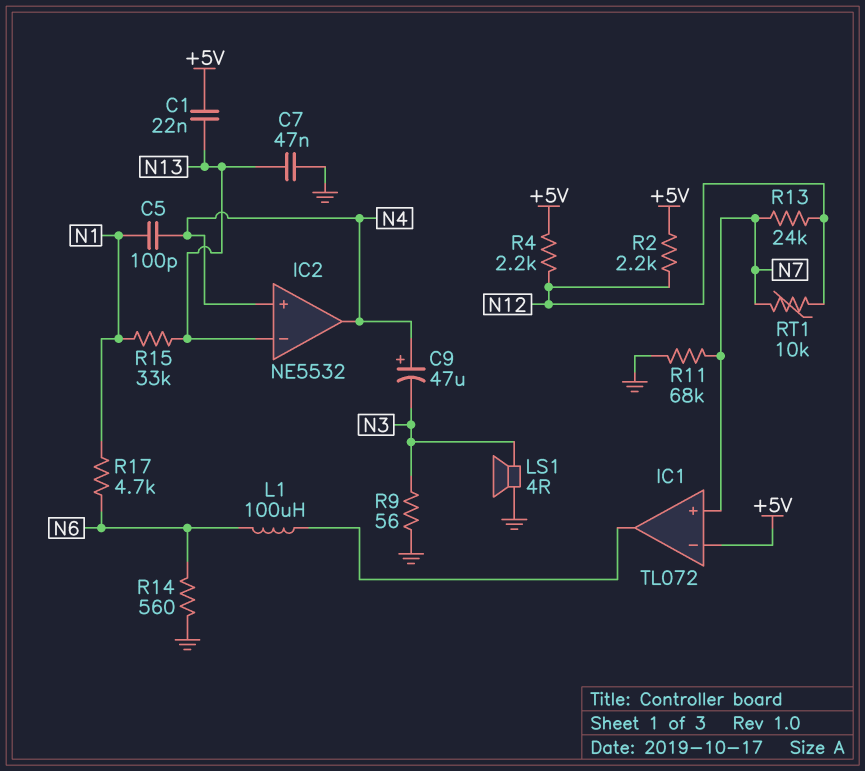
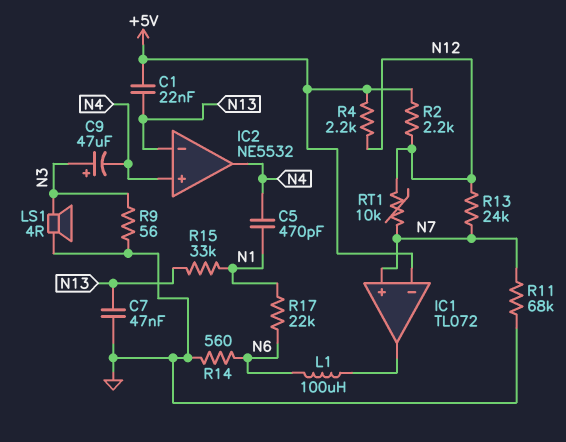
C5: 100pF (N1, N4) -> 470pF (N1, N4)
C9: 47uF (plus N4, minus N3) -> 47uF (plus N3, minus N4)
R17: 4.7k (N1, N6) -> 22k (N1, N6)

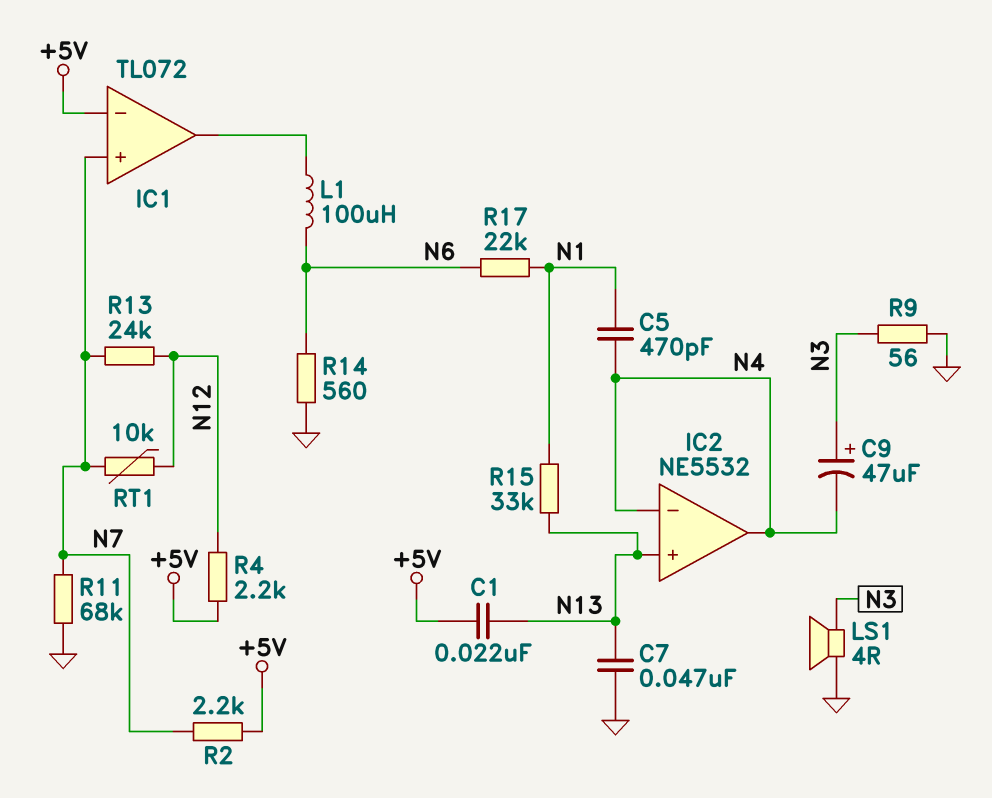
IC2 pin in+: N4 -> N13
IC2 pin in-: N13 -> N4
R2: 2.2k (+5V, N12) -> 2.2k (+5V, N7)

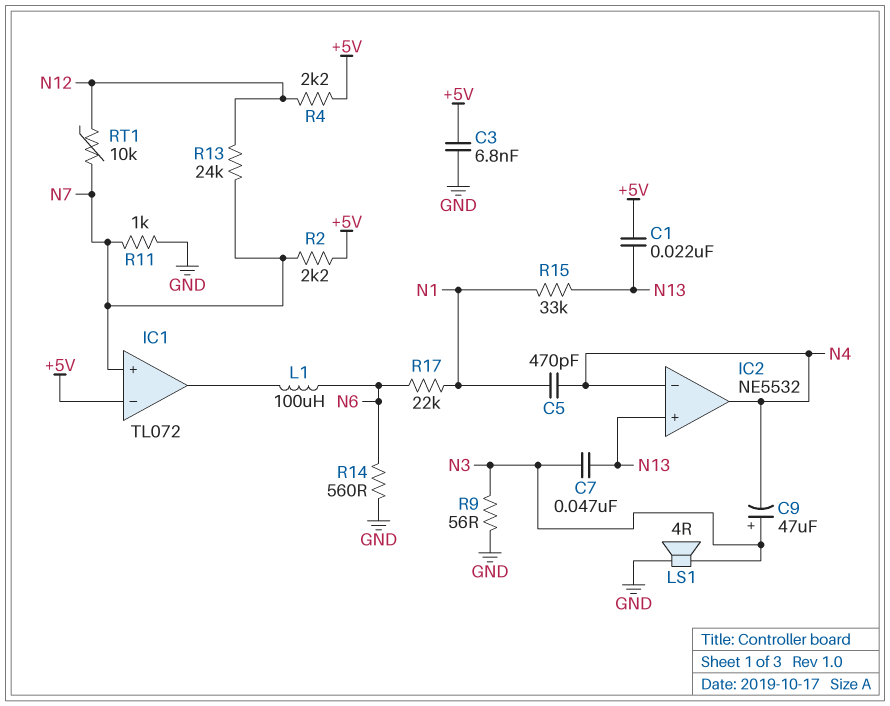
C3: none -> 6.8nF (+5V, GND)
C7: 47nF (GND, N13) -> 47nF (N3, N13)
R11: 68k (GND, N7) -> 1k (GND, N7)

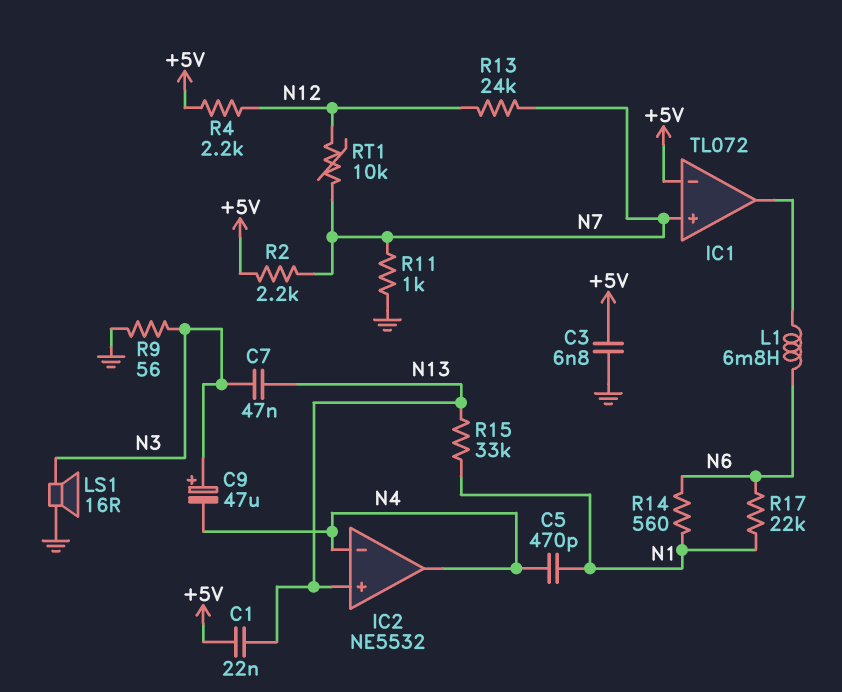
L1: 100uH (IC1/out, N6) -> 6.8mH (IC1/out, N6)
LS1: speaker 4R (GND, N3) -> speaker 16R (GND, N3)
R14: 560 (GND, N6) -> 560 (N1, N6)

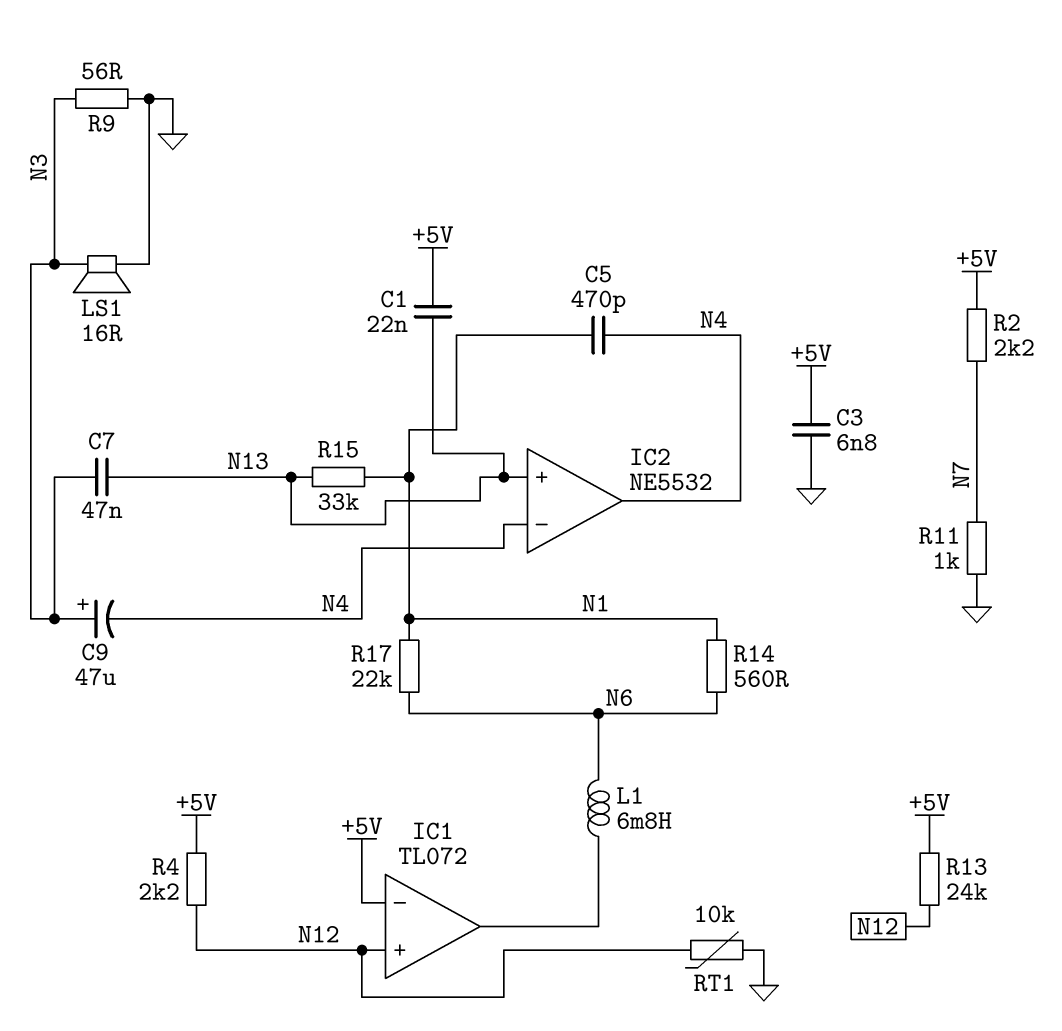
IC1 pin in+: N7 -> N12
R13: 24k (N7, N12) -> 24k (+5V, N12)
RT1: 10k (N7, N12) -> 10k (GND, N12)

